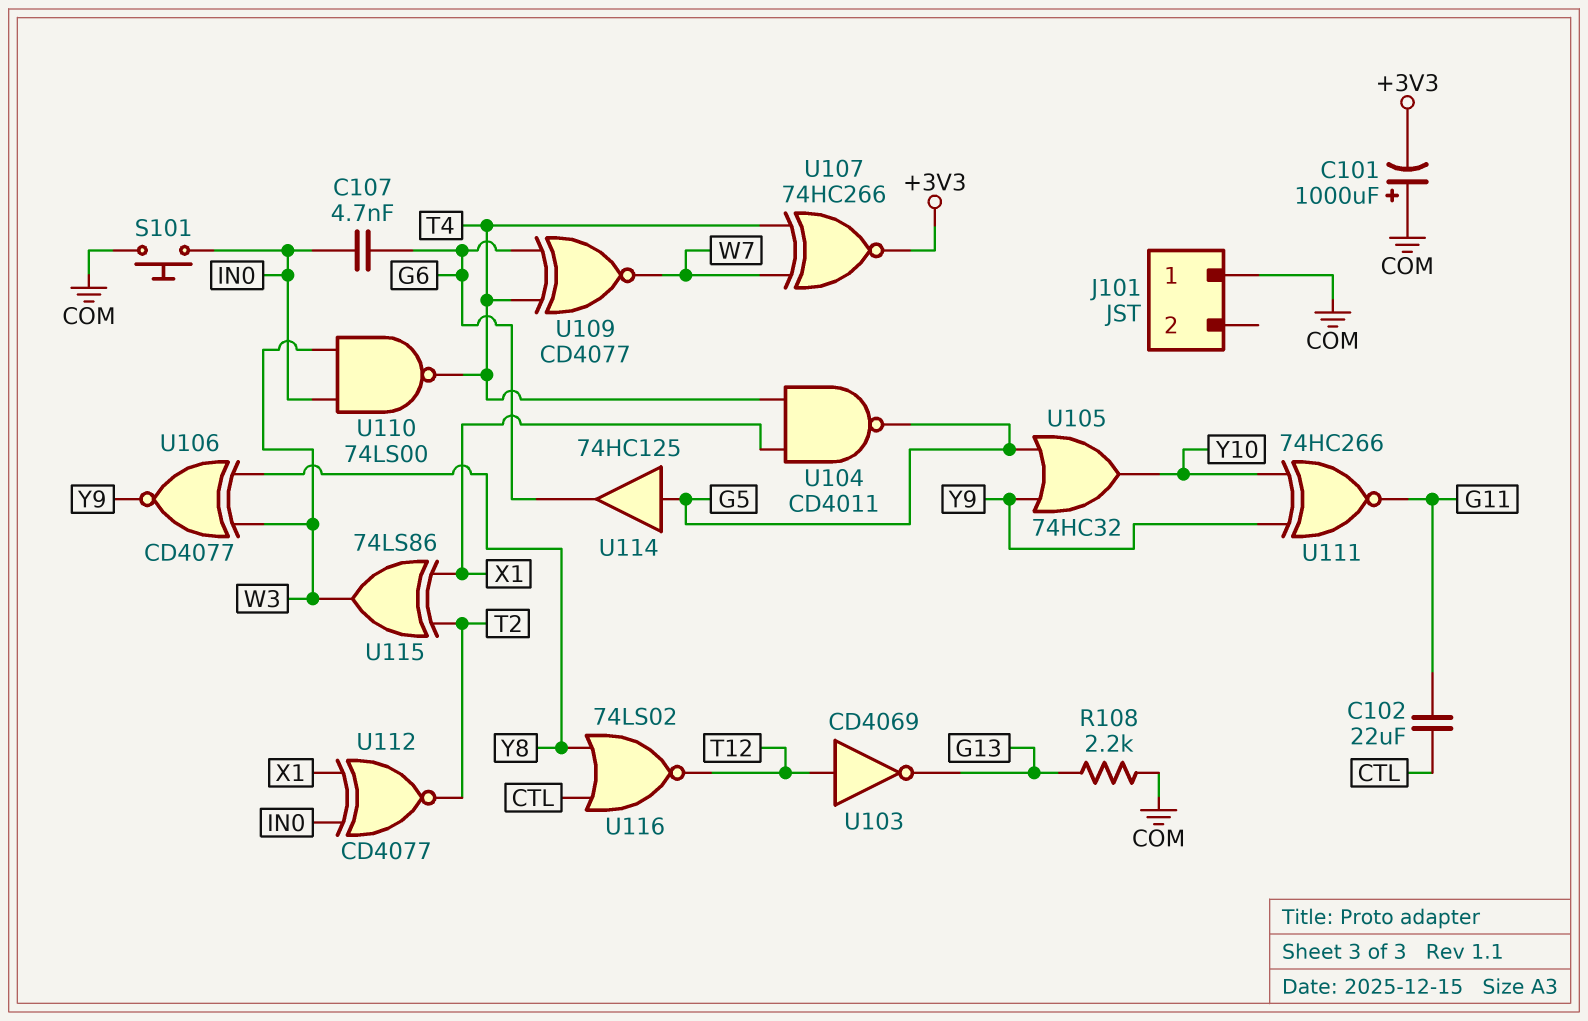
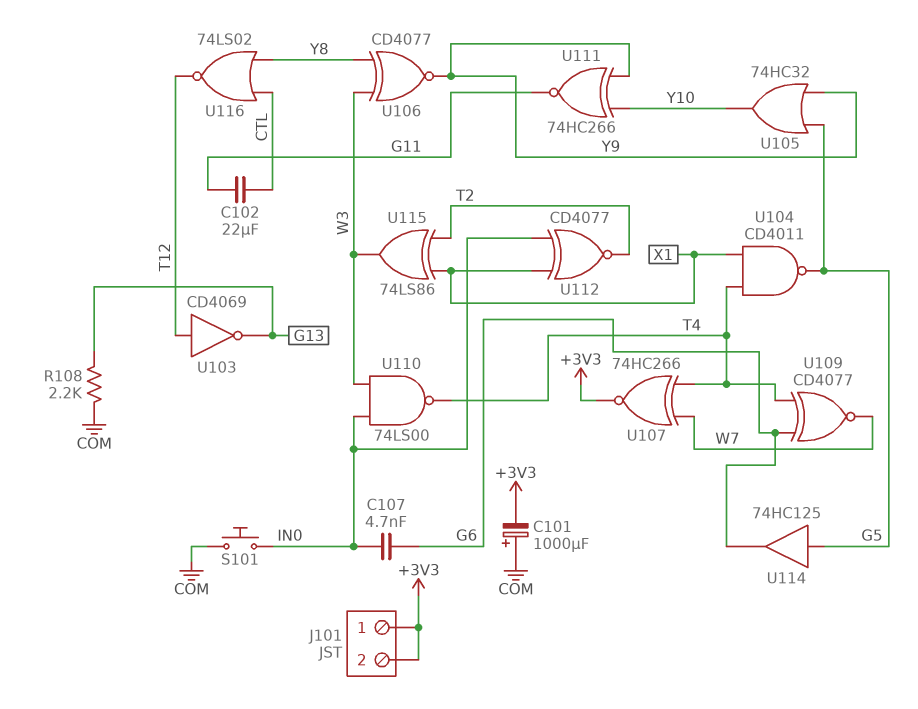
J101 pin 1: COM -> +3V3
J101 pin 2: none -> +3V3

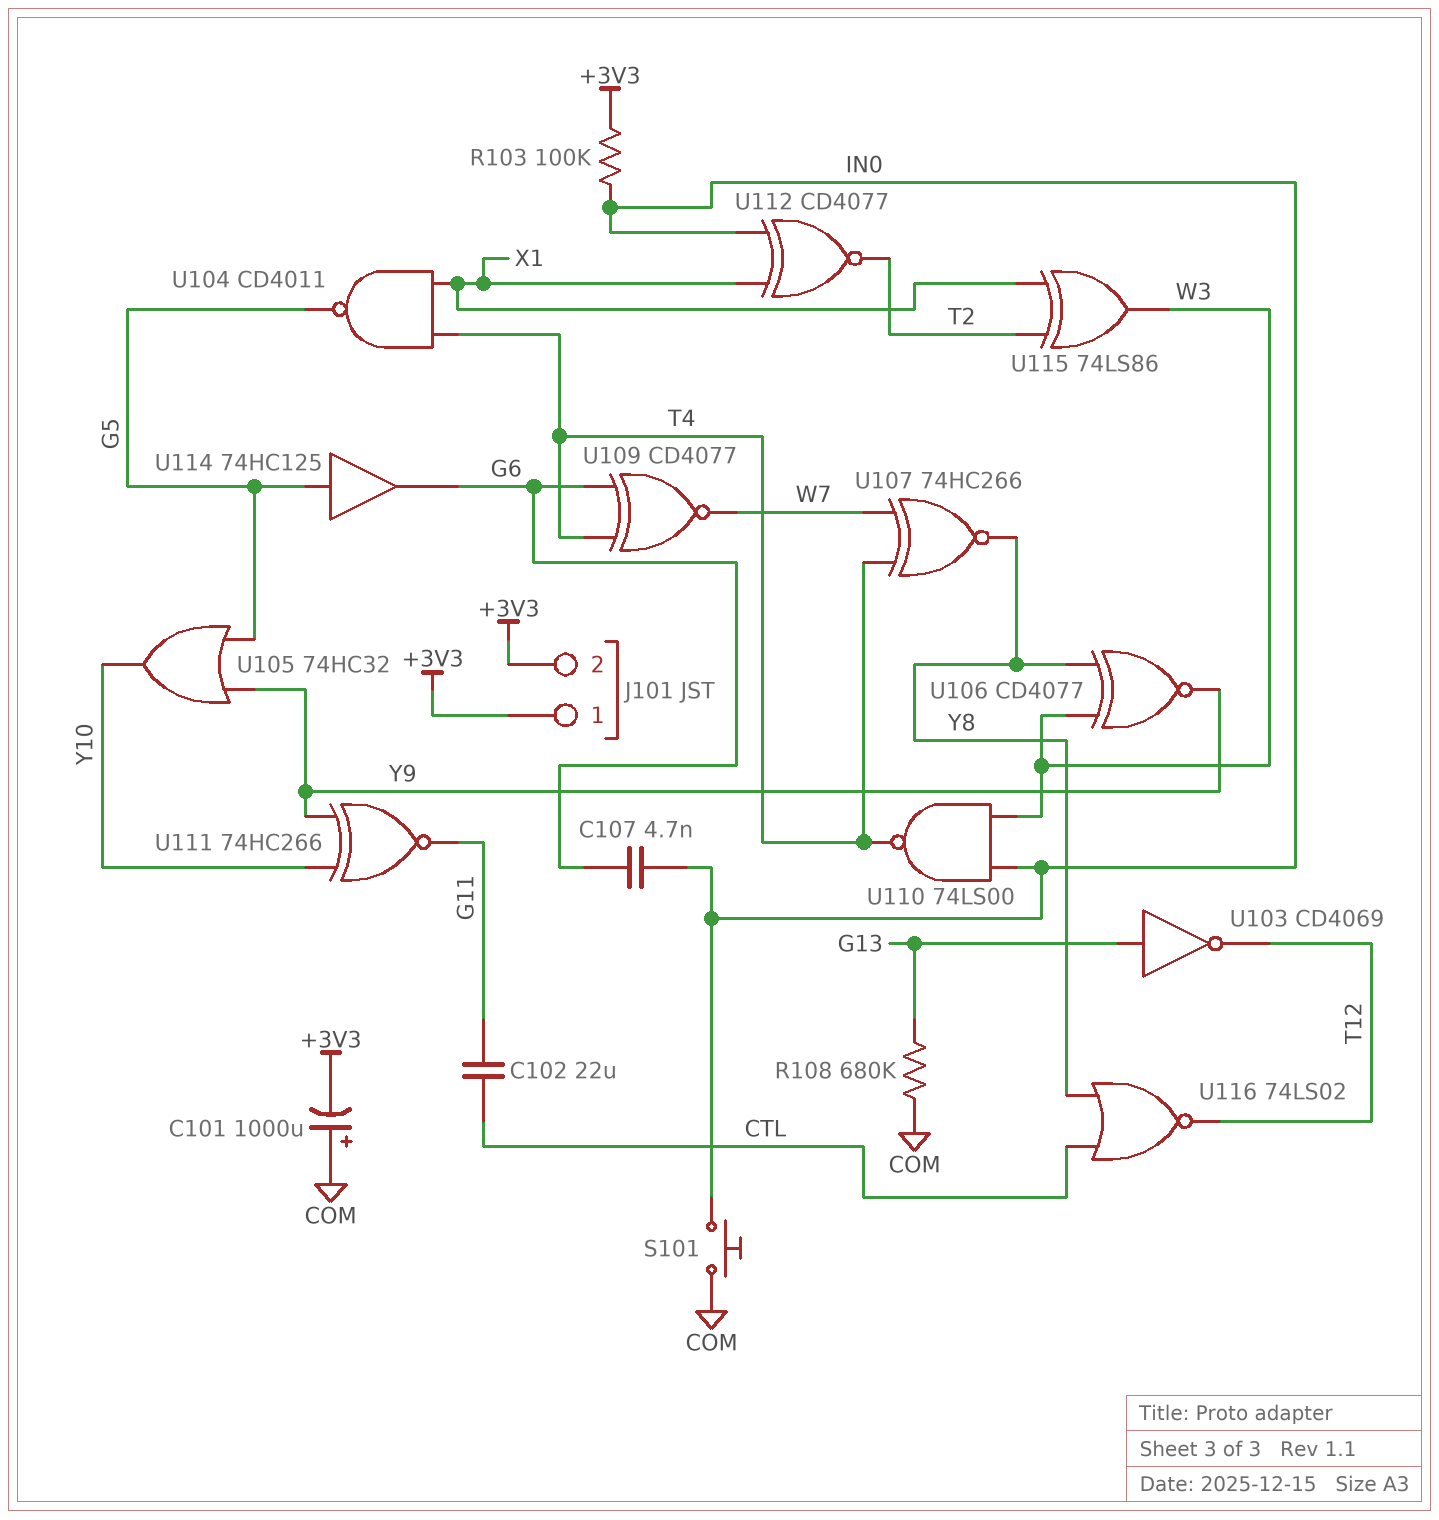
R103: none -> 100k (+3V3, IN0)
R108: 2.2k (COM, G13) -> 680k (COM, G13)
U103: NOT CD4069 (in T12, out G13) -> NOT CD4069 (in G13, out T12)
U107: XNOR 74HC266 (in T4, in W7, out +3V3) -> XNOR 74HC266 (in T4, in W7, out Y8)

